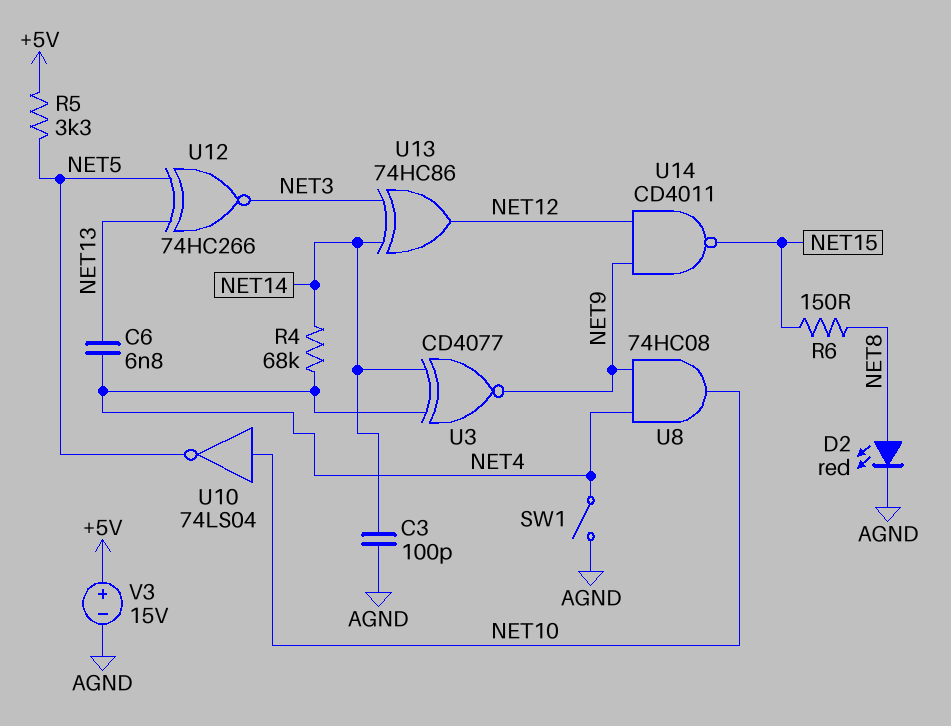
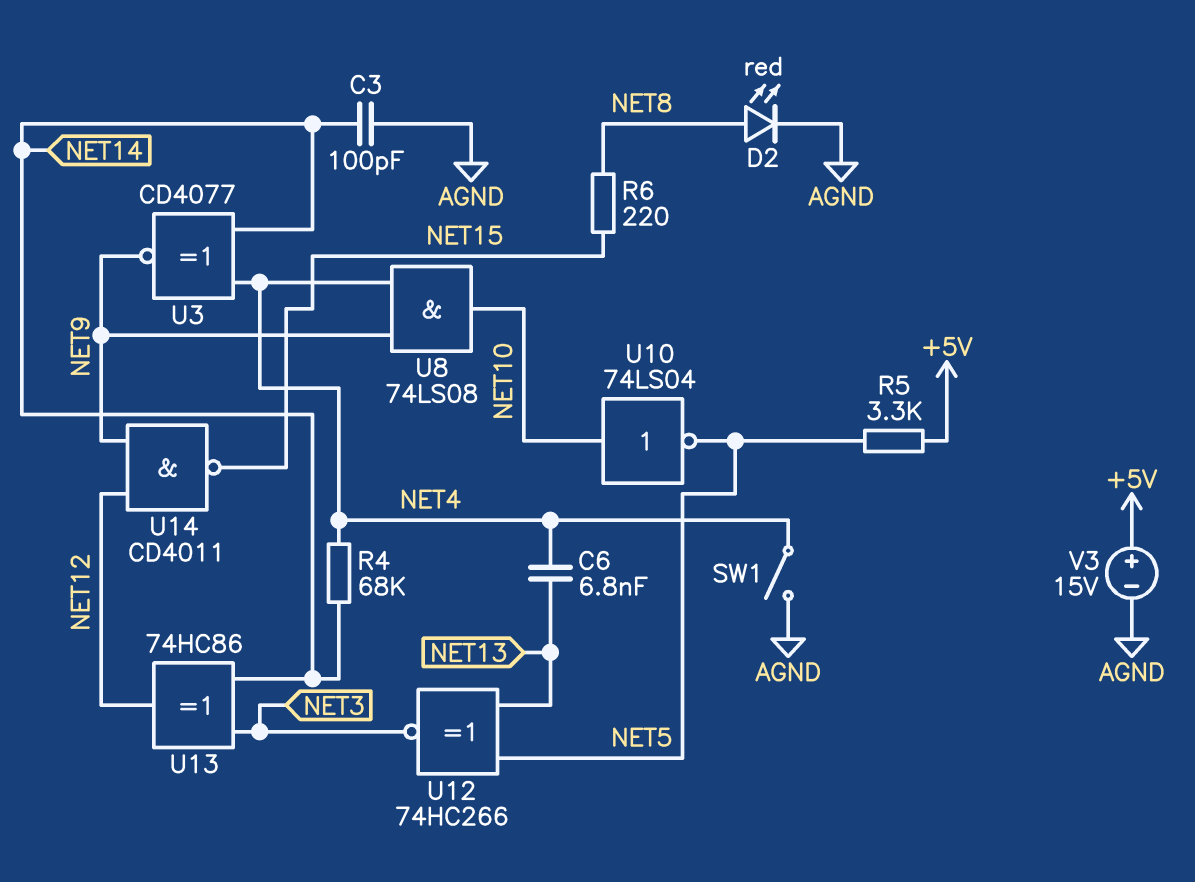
R6: 150 (NET8, NET15) -> 220 (NET8, NET15)
U8: AND 74HC08 (in NET4, in NET9, out NET10) -> AND 74LS08 (in NET4, in NET9, out NET10)

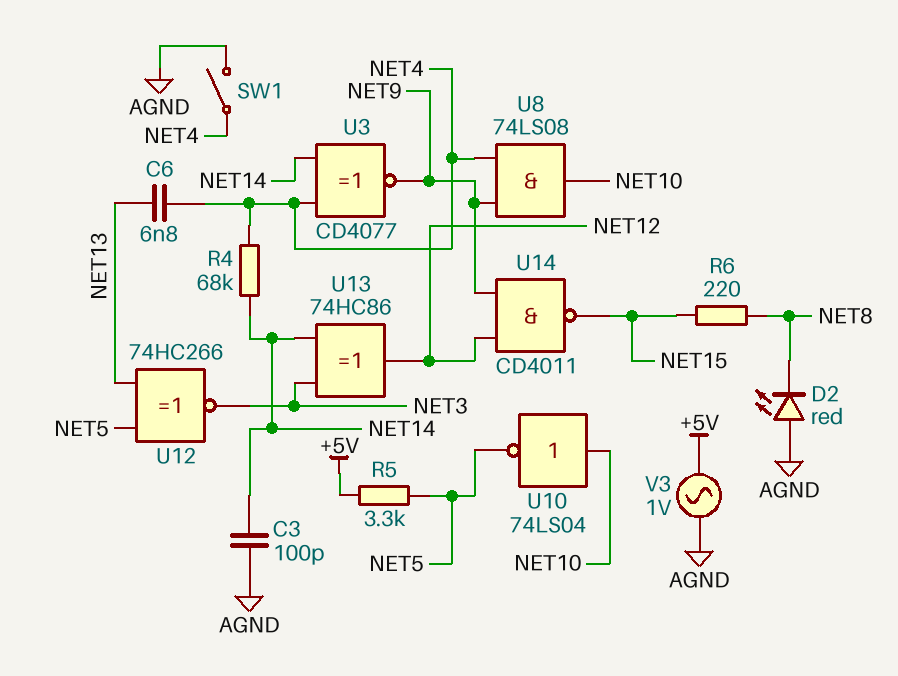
D2: LED red (A NET8, K AGND) -> LED red (A AGND, K NET8)
V3: 15V (plus +5V, minus AGND) -> AC 1V (+5V, AGND)

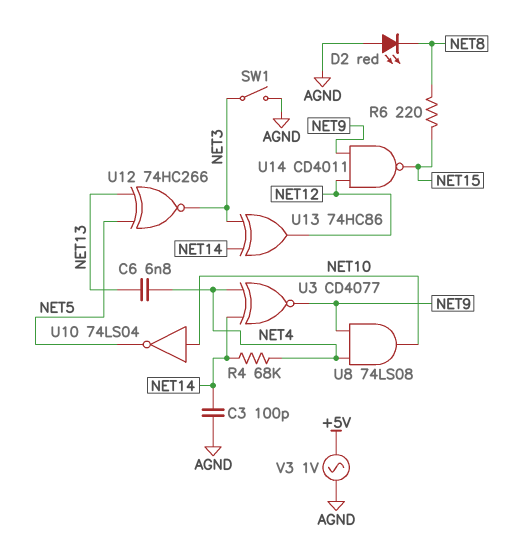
R5: 3.3k (+5V, NET5) -> none
SW1: switch (AGND, NET4) -> switch (AGND, NET3)

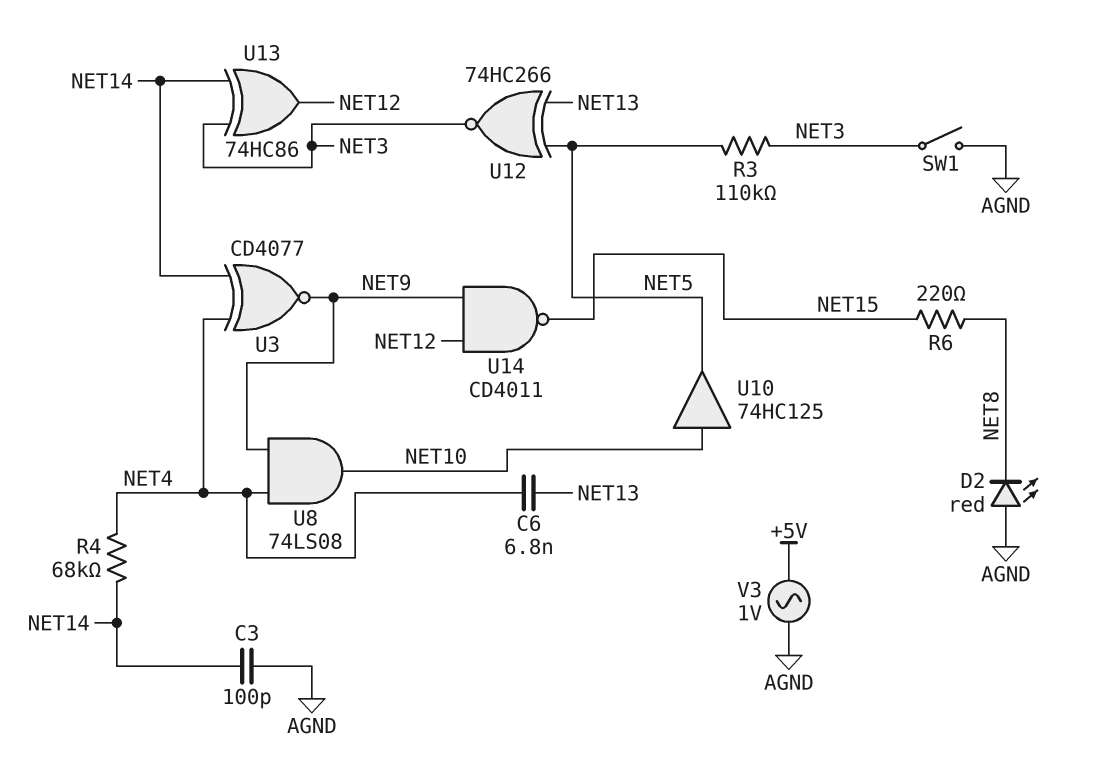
R3: none -> 110k (NET3, NET5)
U10: NOT 74LS04 (in NET10, out NET5) -> buffer 74HC125 (in NET10, out NET5)

